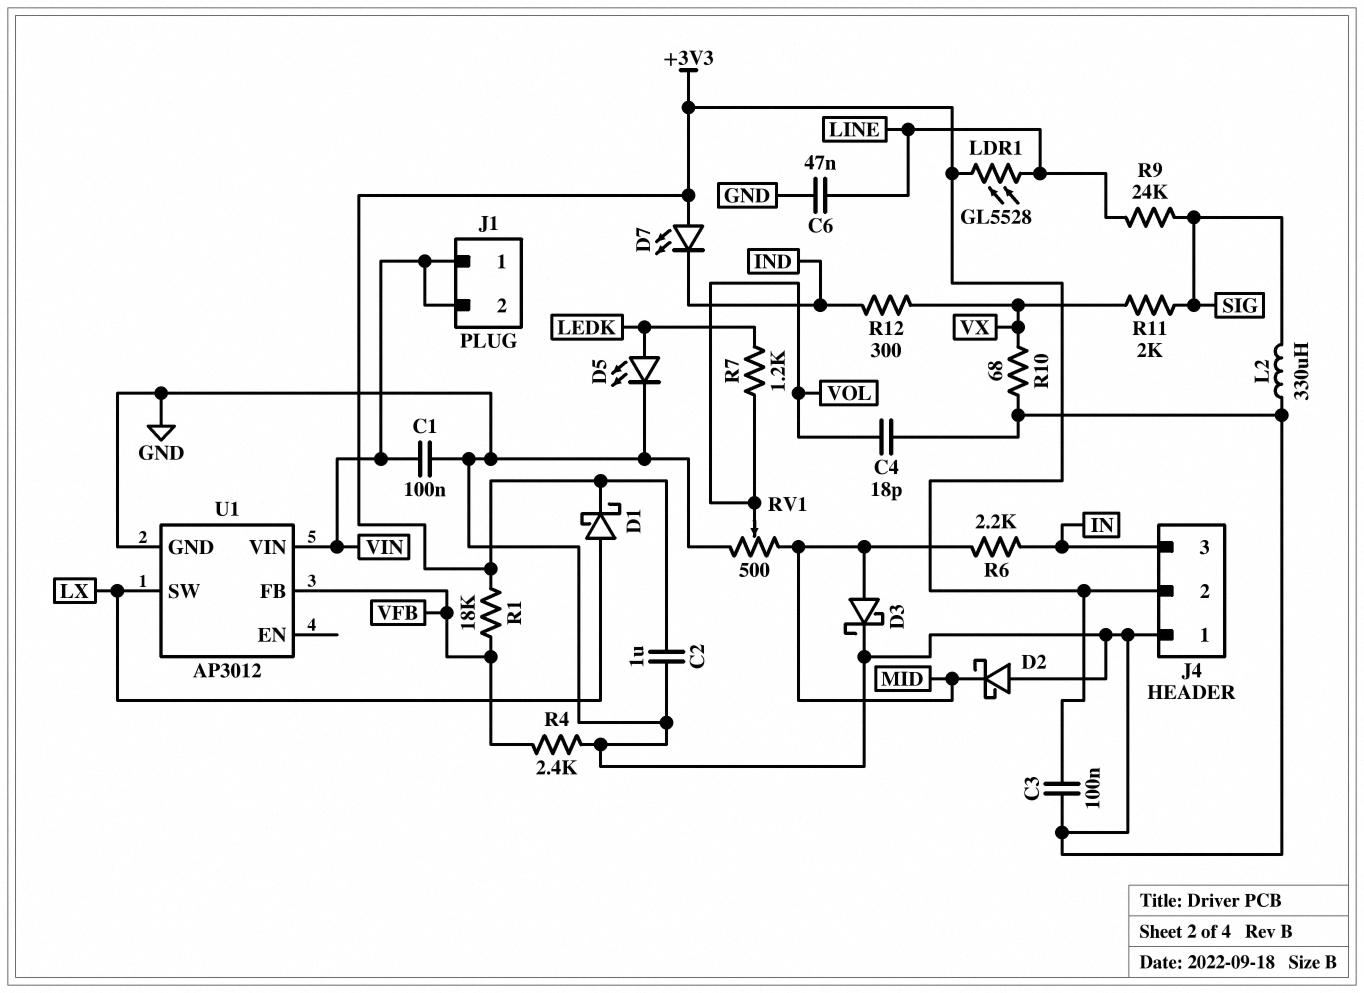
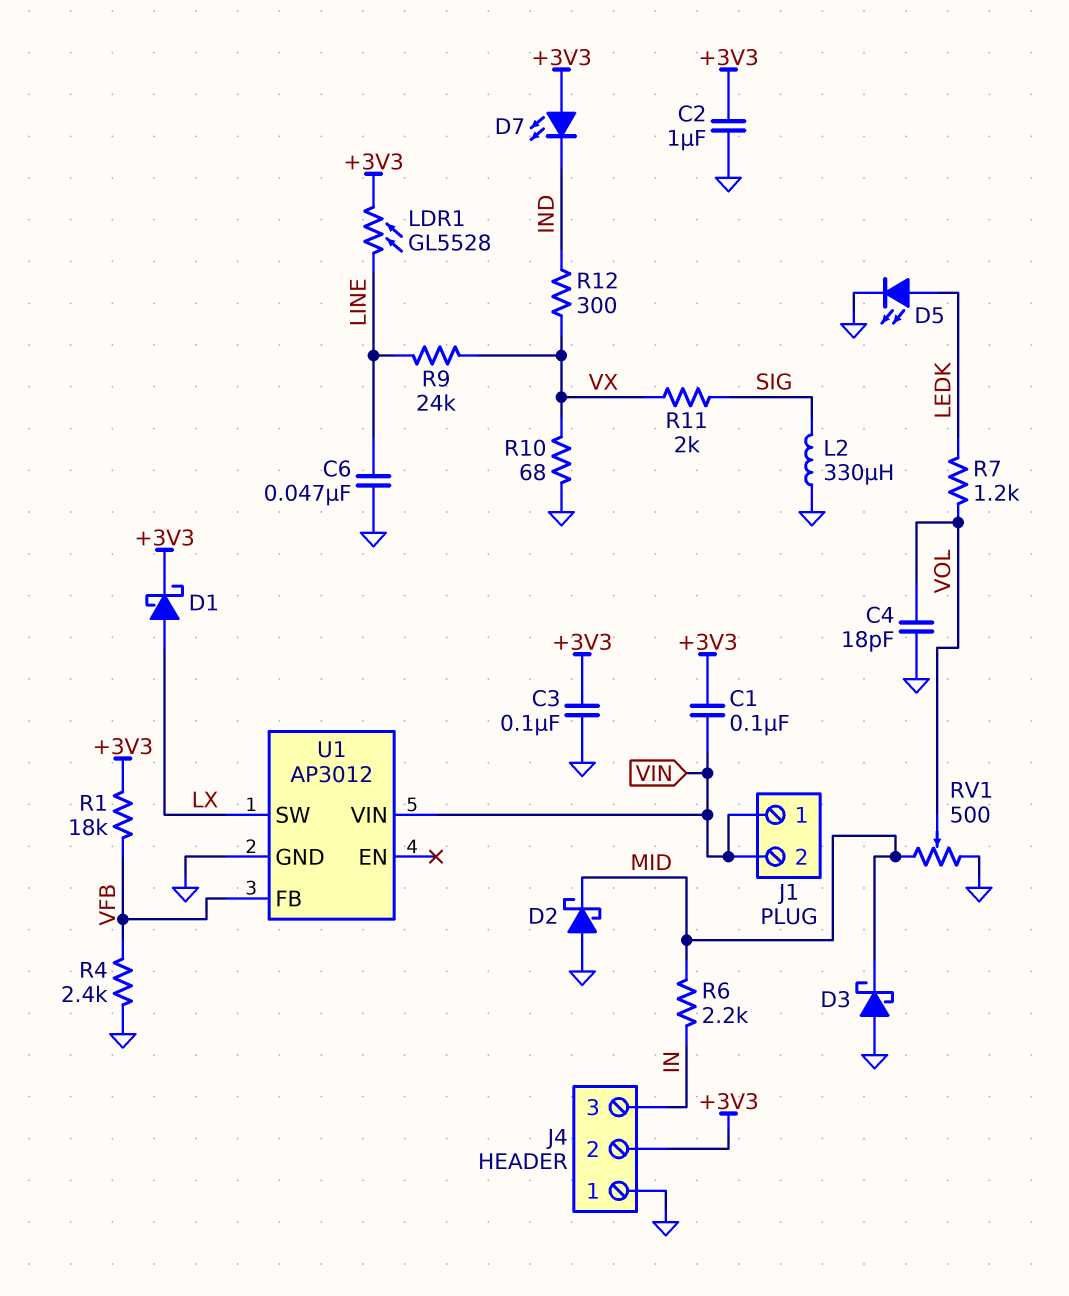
C1: 100nF (GND, VIN) -> 100nF (+3V3, VIN)
D3: schottky (A MID, K GND) -> schottky (A GND, K MID)
R9: 24k (LINE, SIG) -> 24k (LINE, VX)

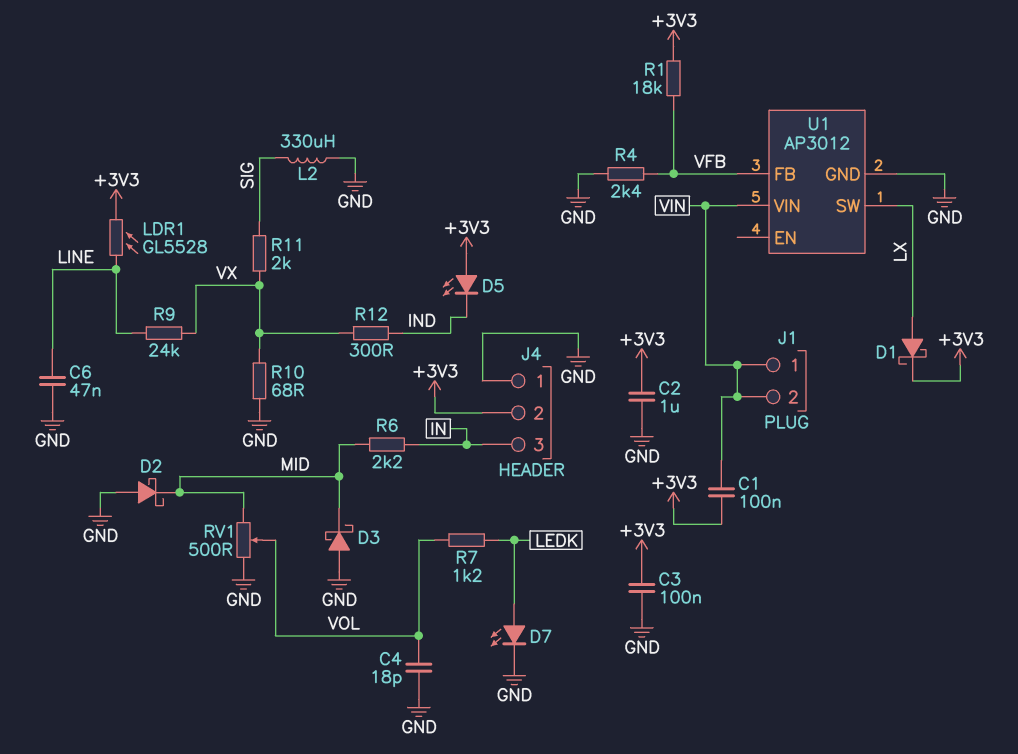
D5: LED (A LEDK, K GND) -> LED (A +3V3, K IND)
D7: LED (A +3V3, K IND) -> LED (A LEDK, K GND)

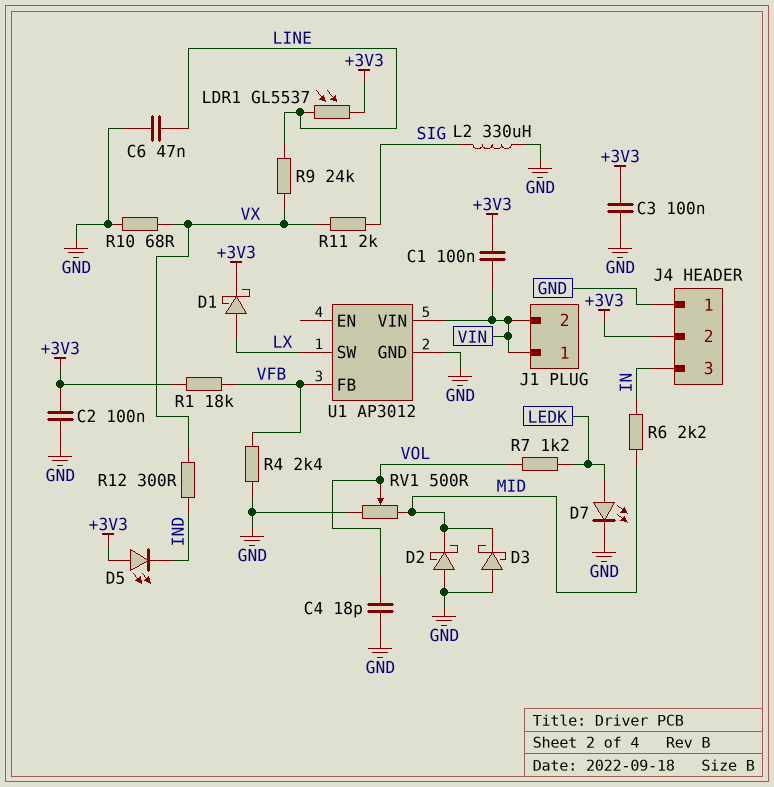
C2: 1uF (+3V3, GND) -> 100nF (+3V3, GND)
LDR1: GL5528 (+3V3, LINE) -> GL5537 (+3V3, LINE)

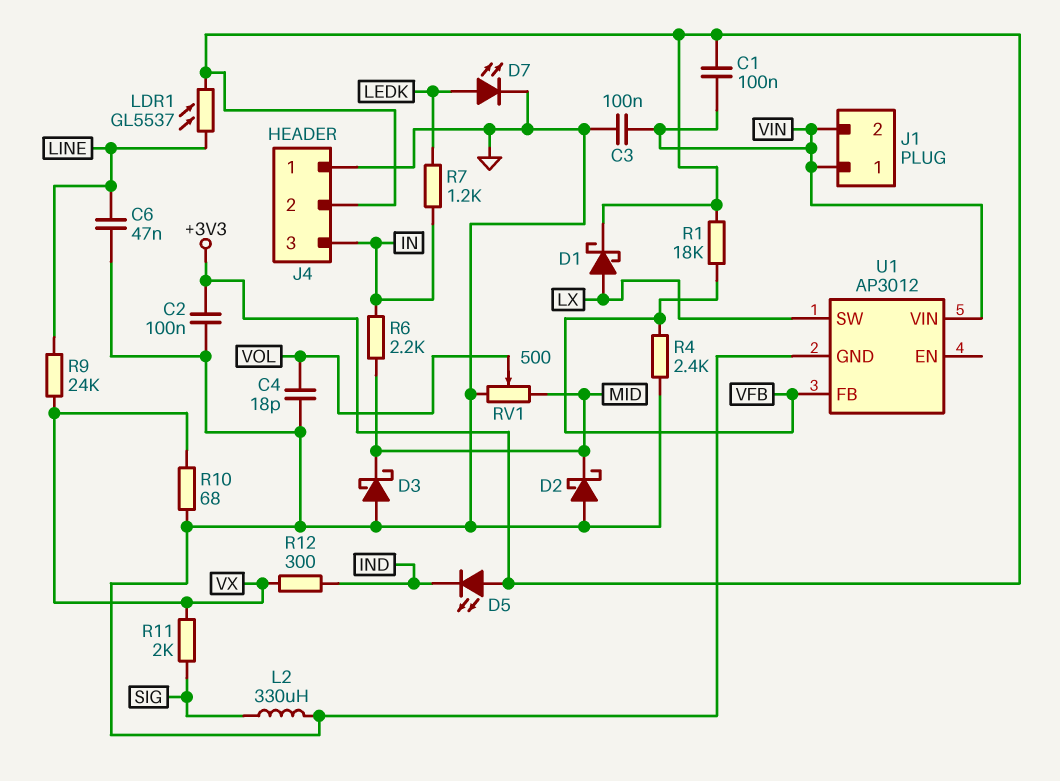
C3: 100nF (+3V3, GND) -> 100nF (GND, VIN)
R7: 1.2k (LEDK, VOL) -> 1.2k (IN, LEDK)

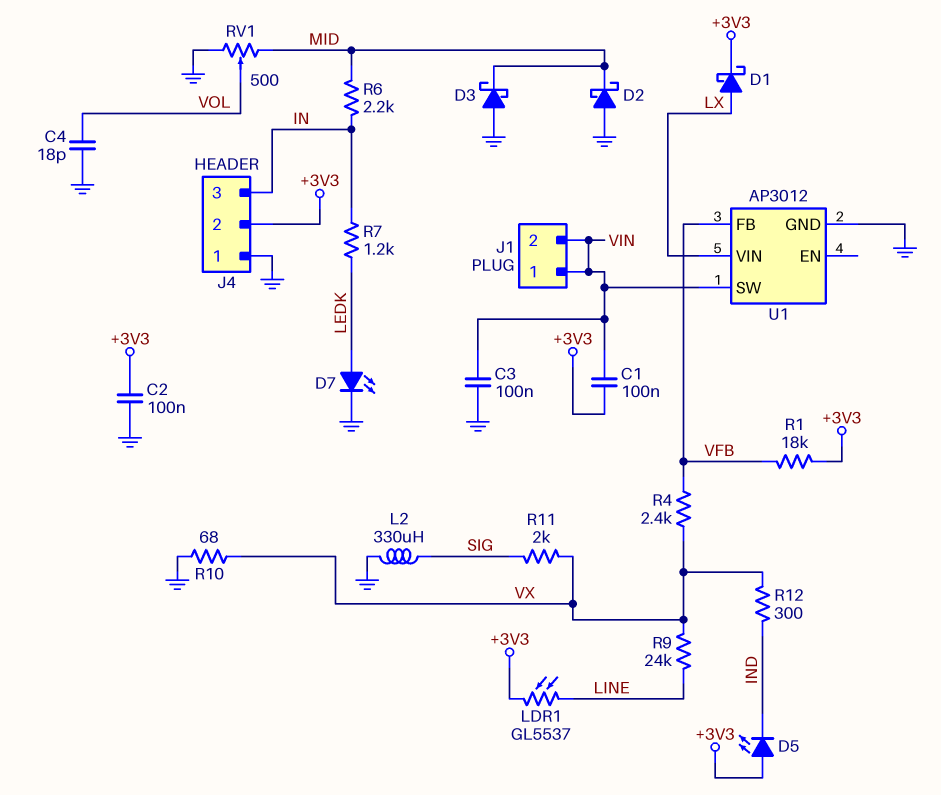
C6: 47nF (GND, LINE) -> none
R4: 2.4k (GND, VFB) -> 2.4k (VFB, VX)
U1 pin SW: LX -> VIN
U1 pin VIN: VIN -> LX

